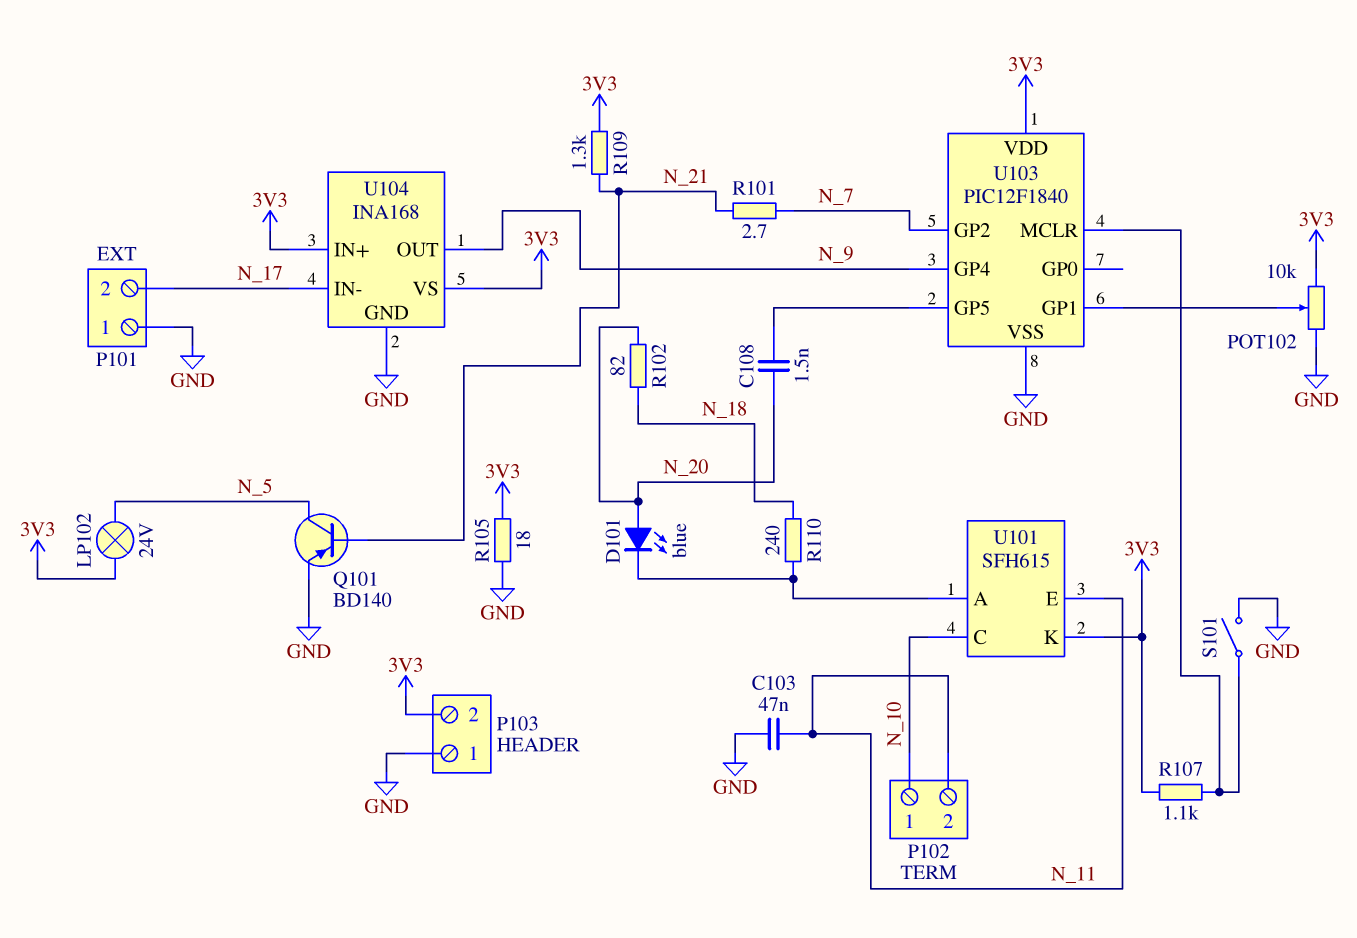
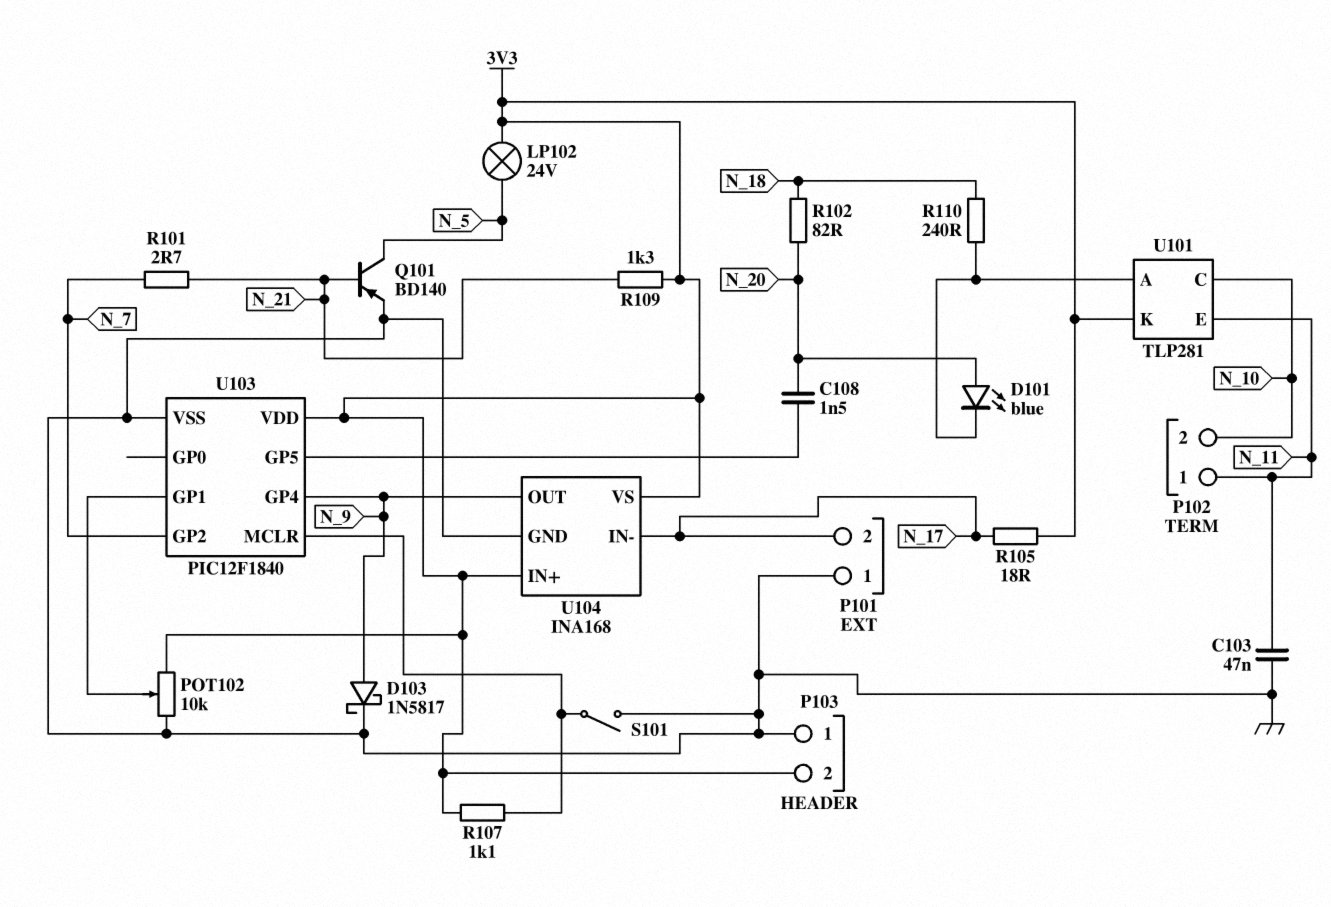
D103: none -> schottky 1N5817 (A N_9, K GND)
P102 pin 1: N_10 -> N_11
P102 pin 2: N_11 -> N_10
R105: 18 (3V3, GND) -> 18 (3V3, N_17)
U101: SFH615 -> TLP281

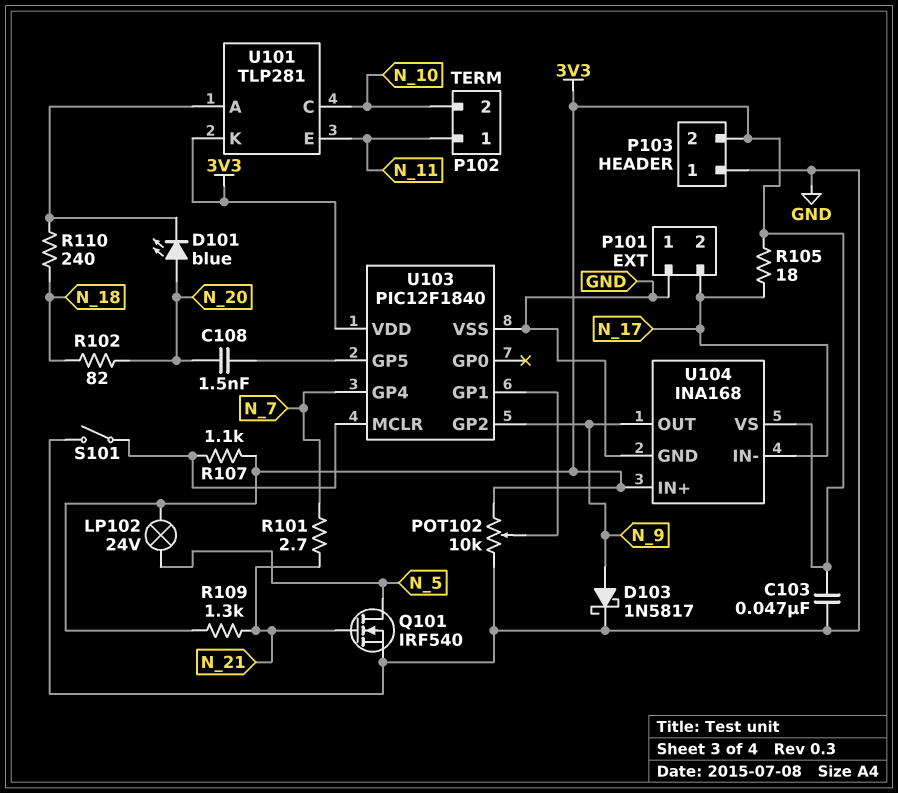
C103: 47nF (GND, N_11) -> 47nF (3V3, GND)
Q101: PNP BD140 (B N_21, C N_5, E GND) -> NMOS IRF540 (G N_21, D N_5, S GND)
U103 pin GP2: N_7 -> N_9
U103 pin GP4: N_9 -> N_7

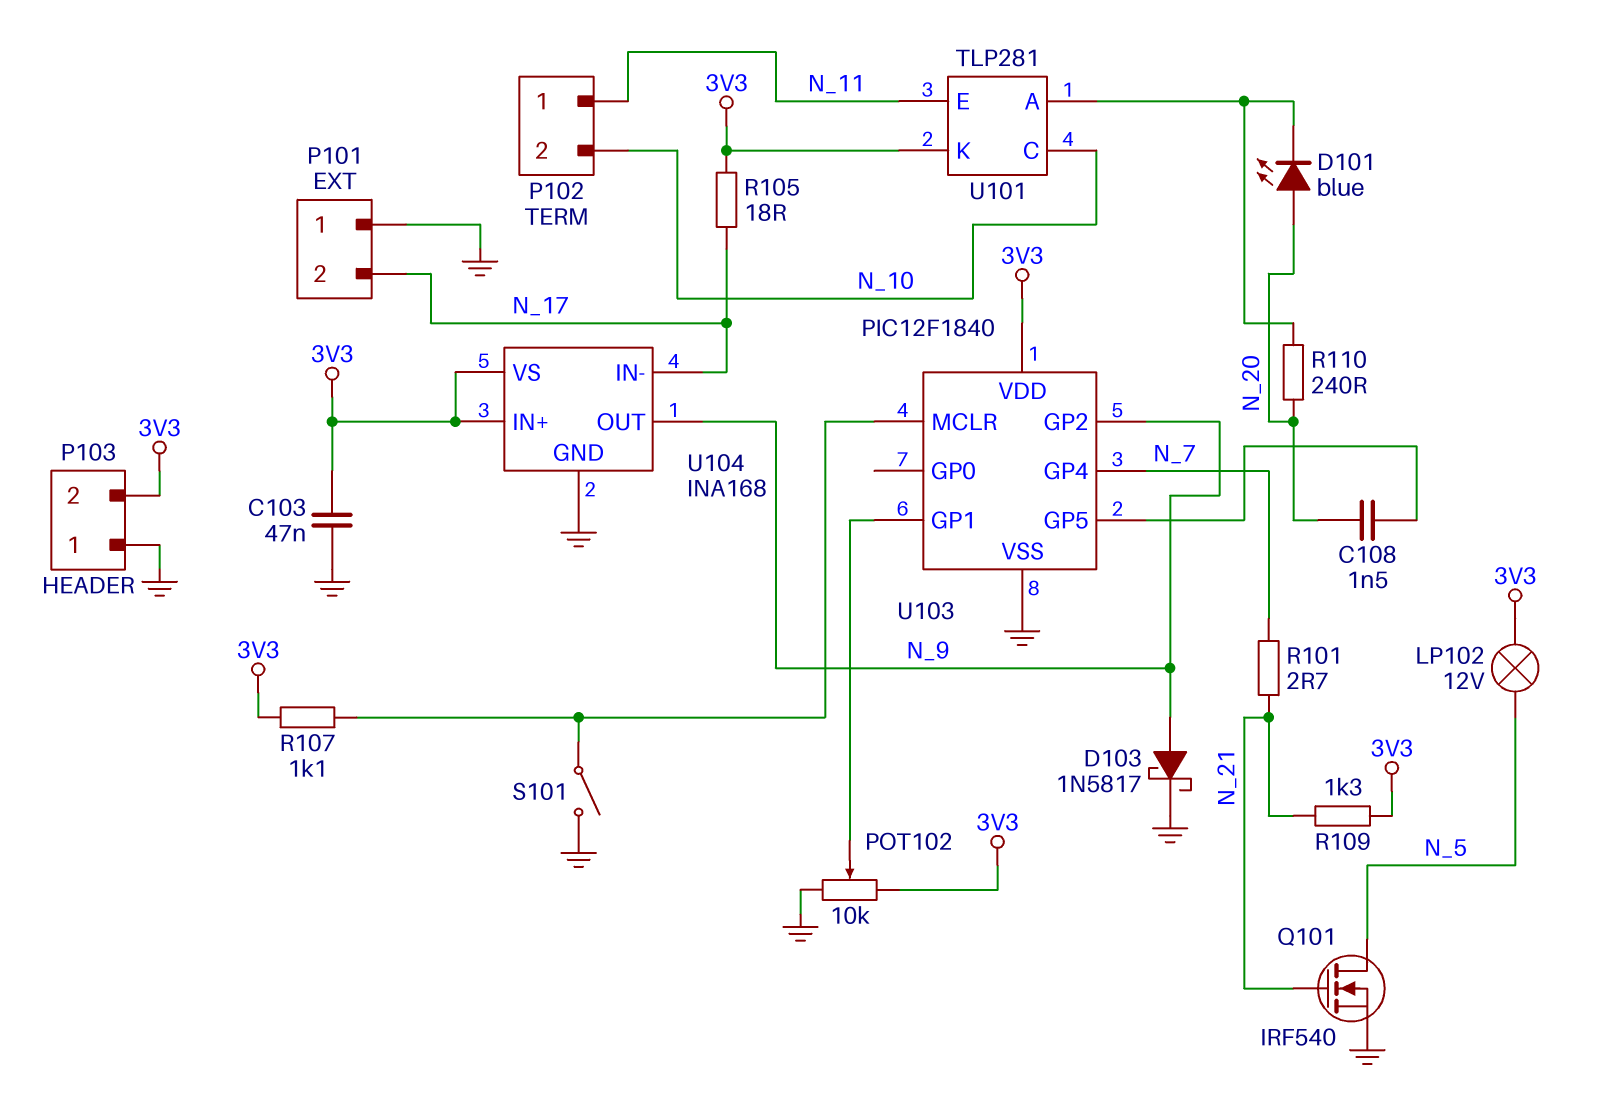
LP102: lamp 24V (3V3, N_5) -> lamp 12V (3V3, N_5)
R102: 82 (N_18, N_20) -> none
R110: 240 (N_18, U101/A) -> 240 (N_20, U101/A)

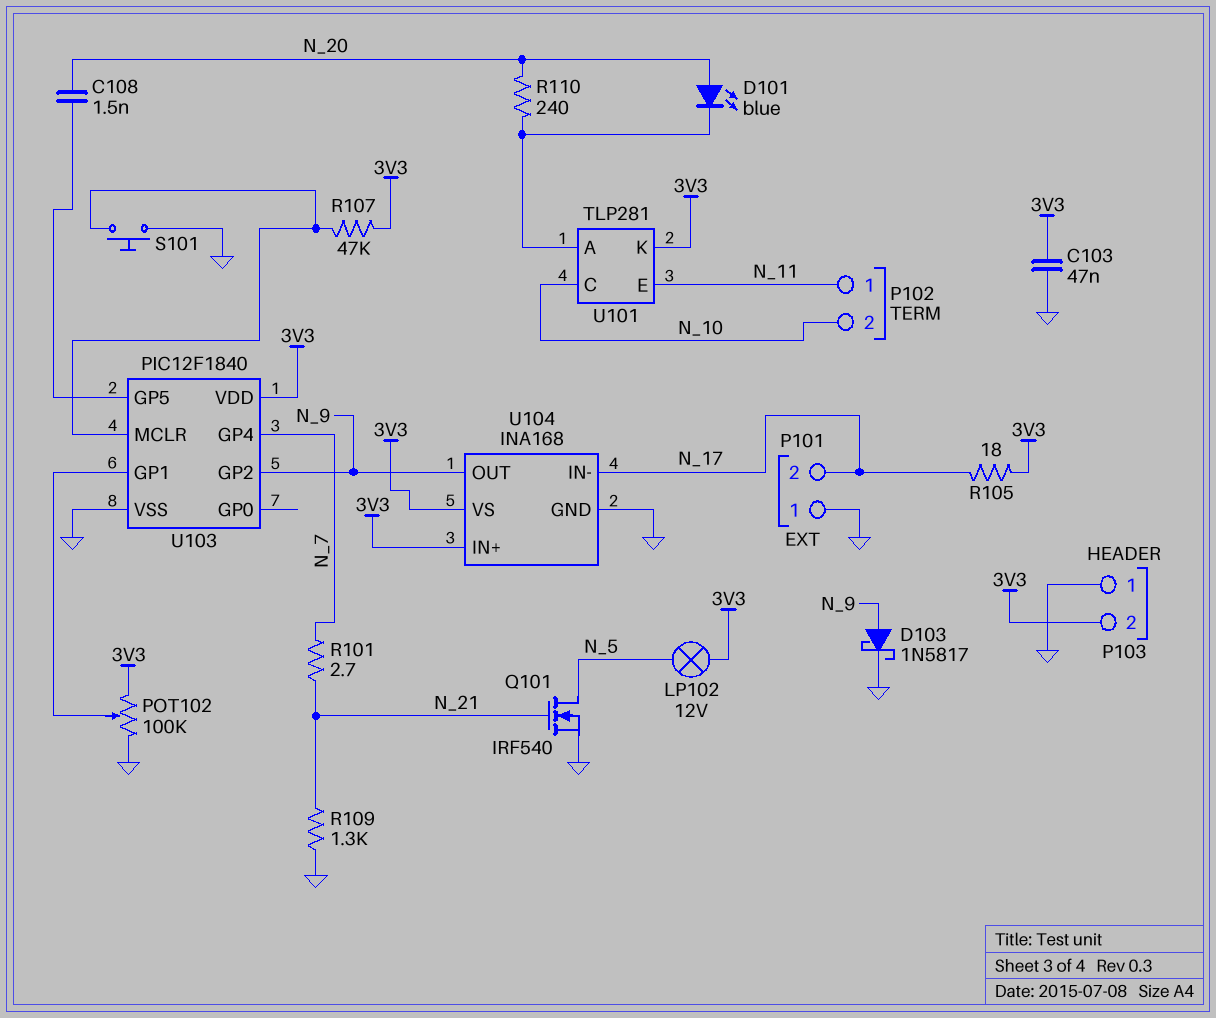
POT102: 10k (3V3, GND, wiper U103/GP1) -> 100k (3V3, GND, wiper U103/GP1)
R107: 1.1k (3V3, U103/MCLR) -> 47k (3V3, U103/MCLR)
R109: 1.3k (3V3, N_21) -> 1.3k (GND, N_21)
S101: switch (GND, U103/MCLR) -> button (GND, U103/MCLR)

